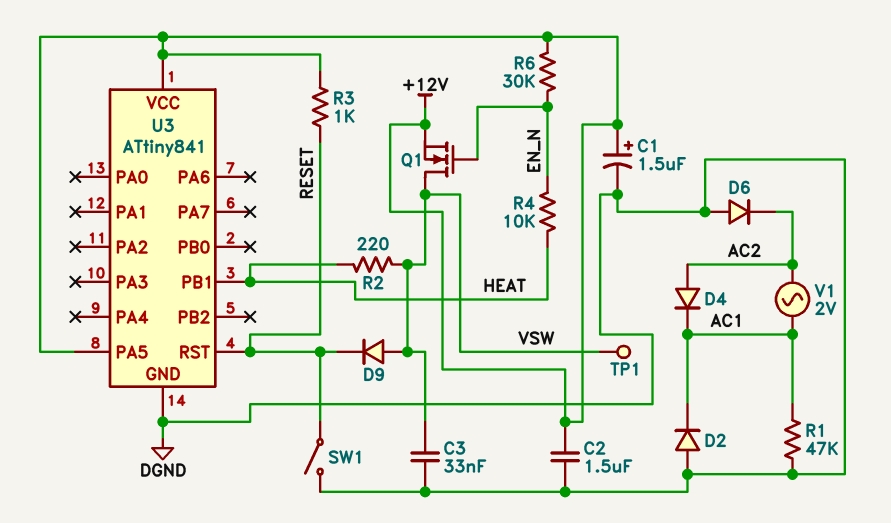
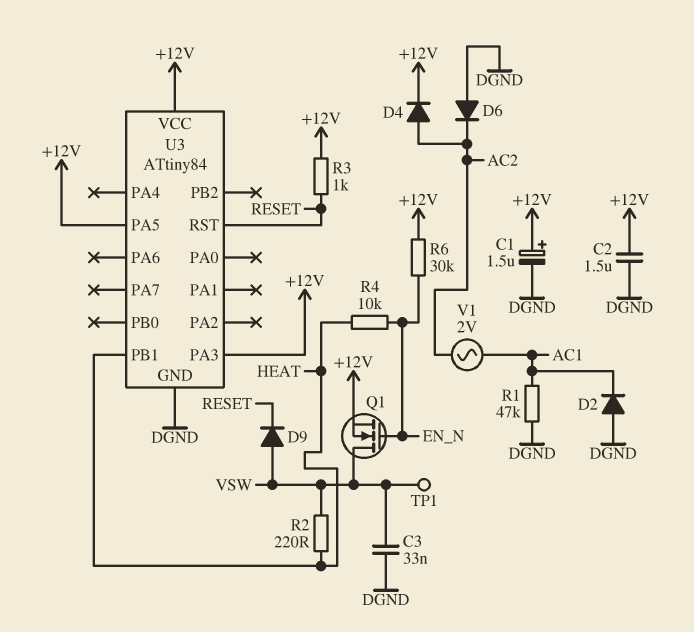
D4: diode (A AC2, K AC1) -> diode (A AC2, K +12V)
SW1: switch (DGND, RESET) -> none
U3: ATtiny841 -> ATtiny84
U3 pin PA3: none -> +12V

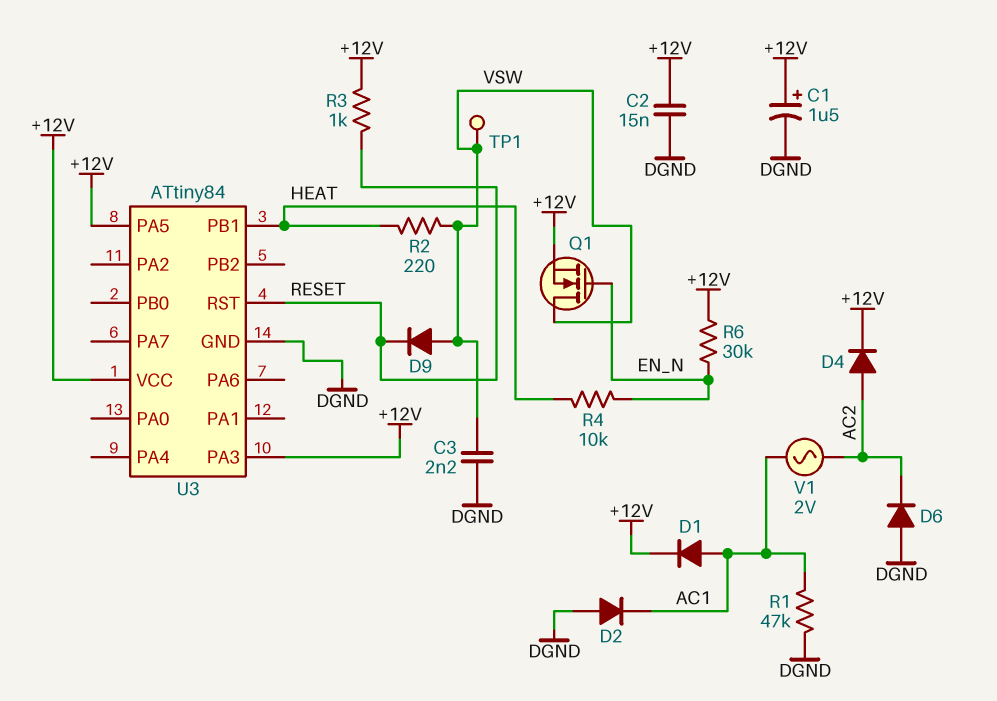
C2: 1.5uF (+12V, DGND) -> 15nF (+12V, DGND)
C3: 33nF (DGND, VSW) -> 2.2nF (DGND, VSW)
D1: none -> diode (A AC1, K +12V)

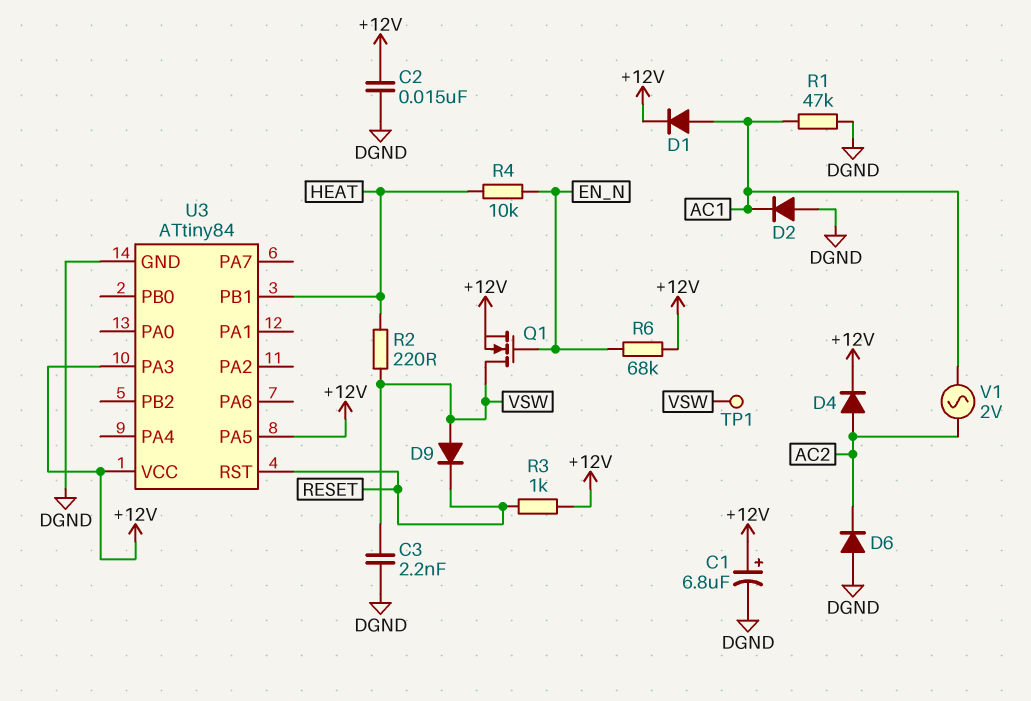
C1: 1.5uF (plus +12V, minus DGND) -> 6.8uF (plus +12V, minus DGND)
R6: 30k (+12V, EN_N) -> 68k (+12V, EN_N)

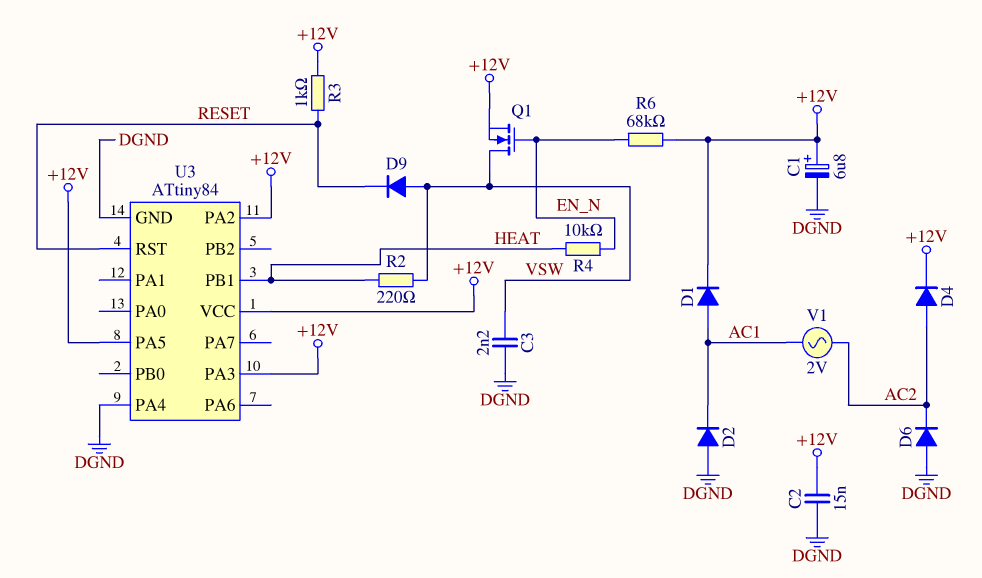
R1: 47k (AC1, DGND) -> none
TP1: test point (VSW) -> none
U3 pin PA2: none -> +12V
U3 pin PA4: none -> DGND

